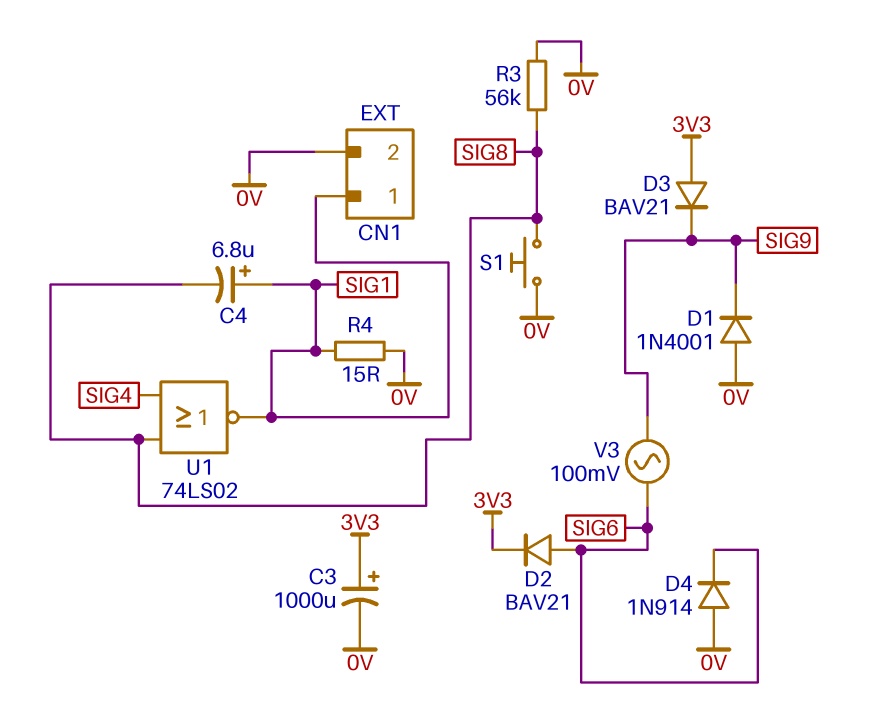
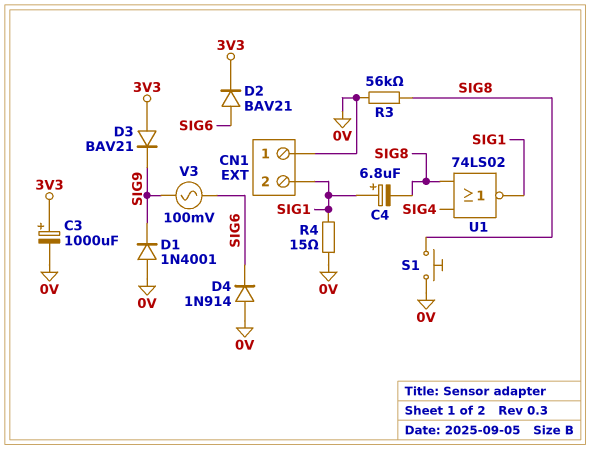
CN1 pin 1: SIG1 -> 0V
CN1 pin 2: 0V -> SIG1

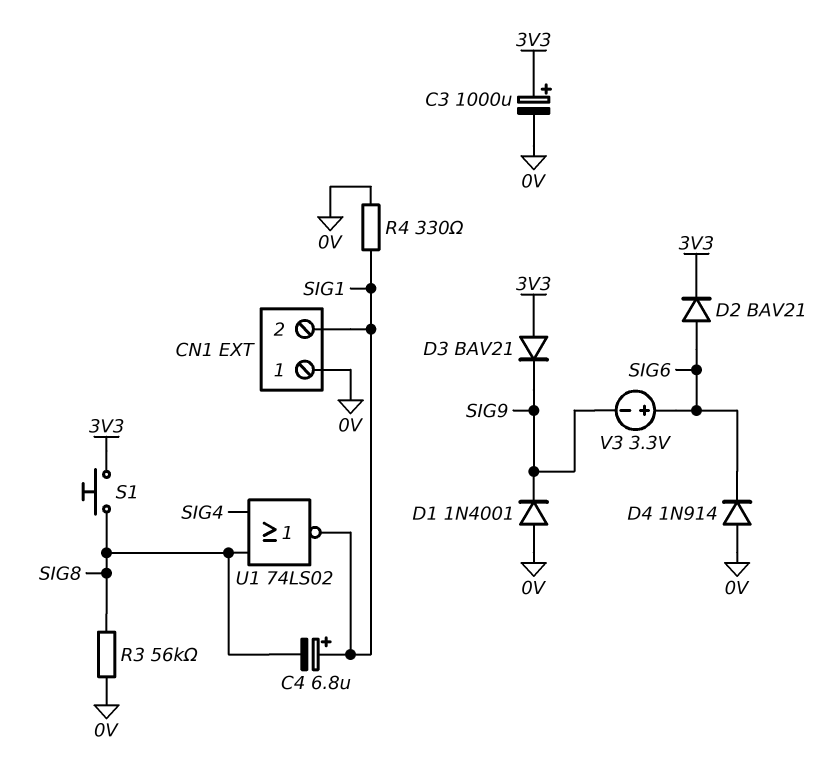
R4: 15 (0V, SIG1) -> 330 (0V, SIG1)
S1: button (0V, SIG8) -> button (3V3, SIG8)
V3: AC 100mV (SIG6, SIG9) -> 3.3V (plus SIG6, minus SIG9)

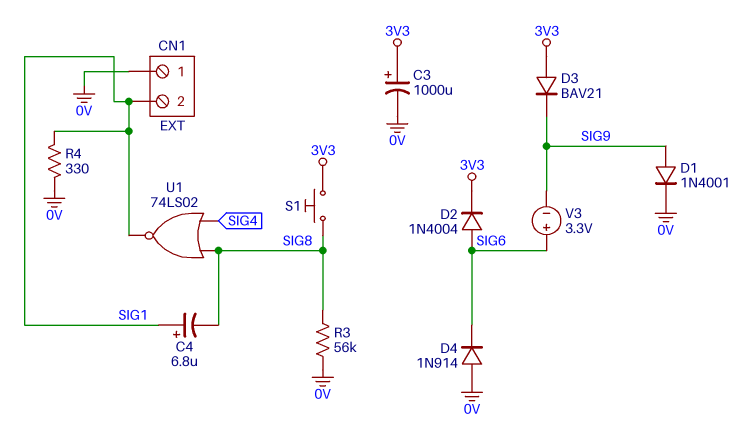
D1: diode 1N4001 (A 0V, K SIG9) -> diode 1N4001 (A SIG9, K 0V)
D2: diode BAV21 (A SIG6, K 3V3) -> diode 1N4004 (A SIG6, K 3V3)

